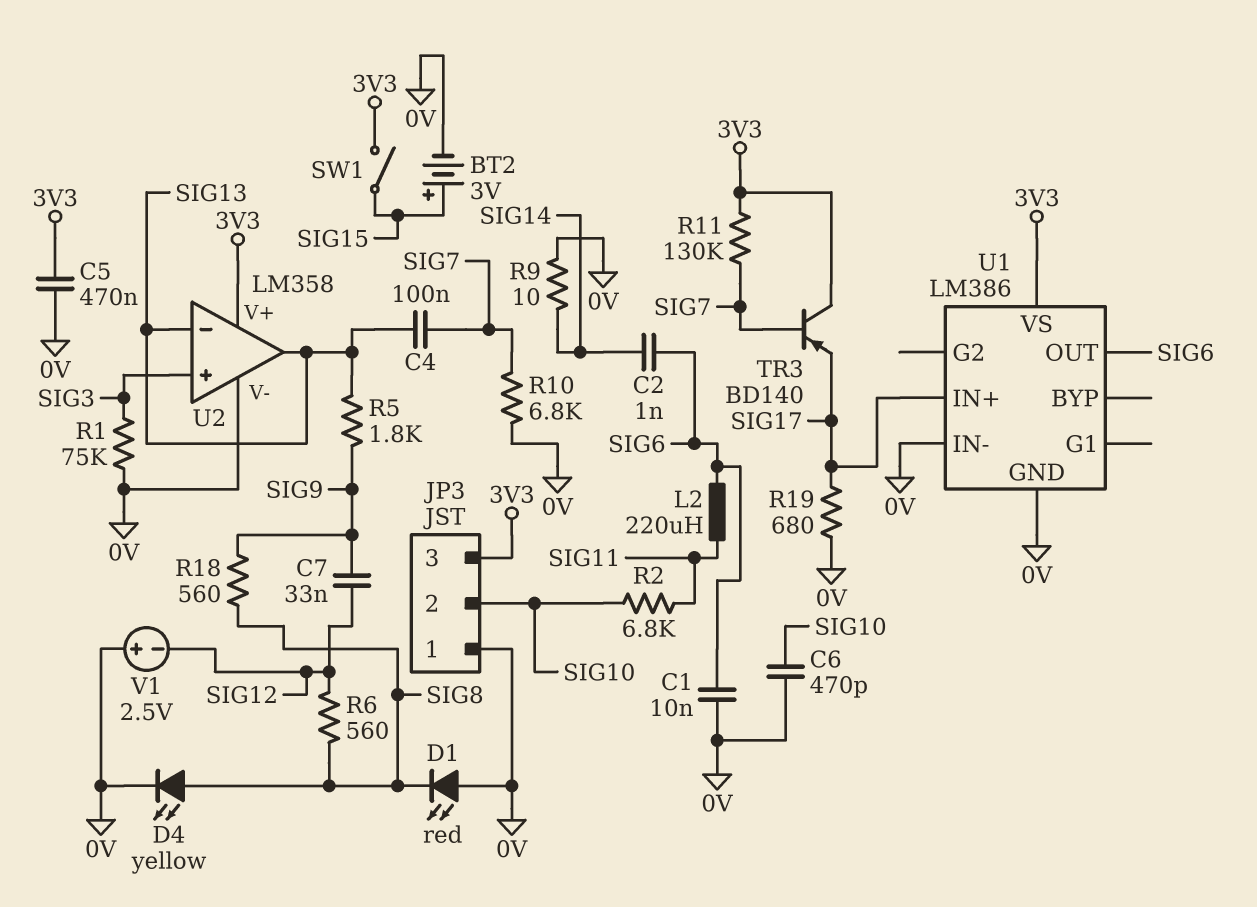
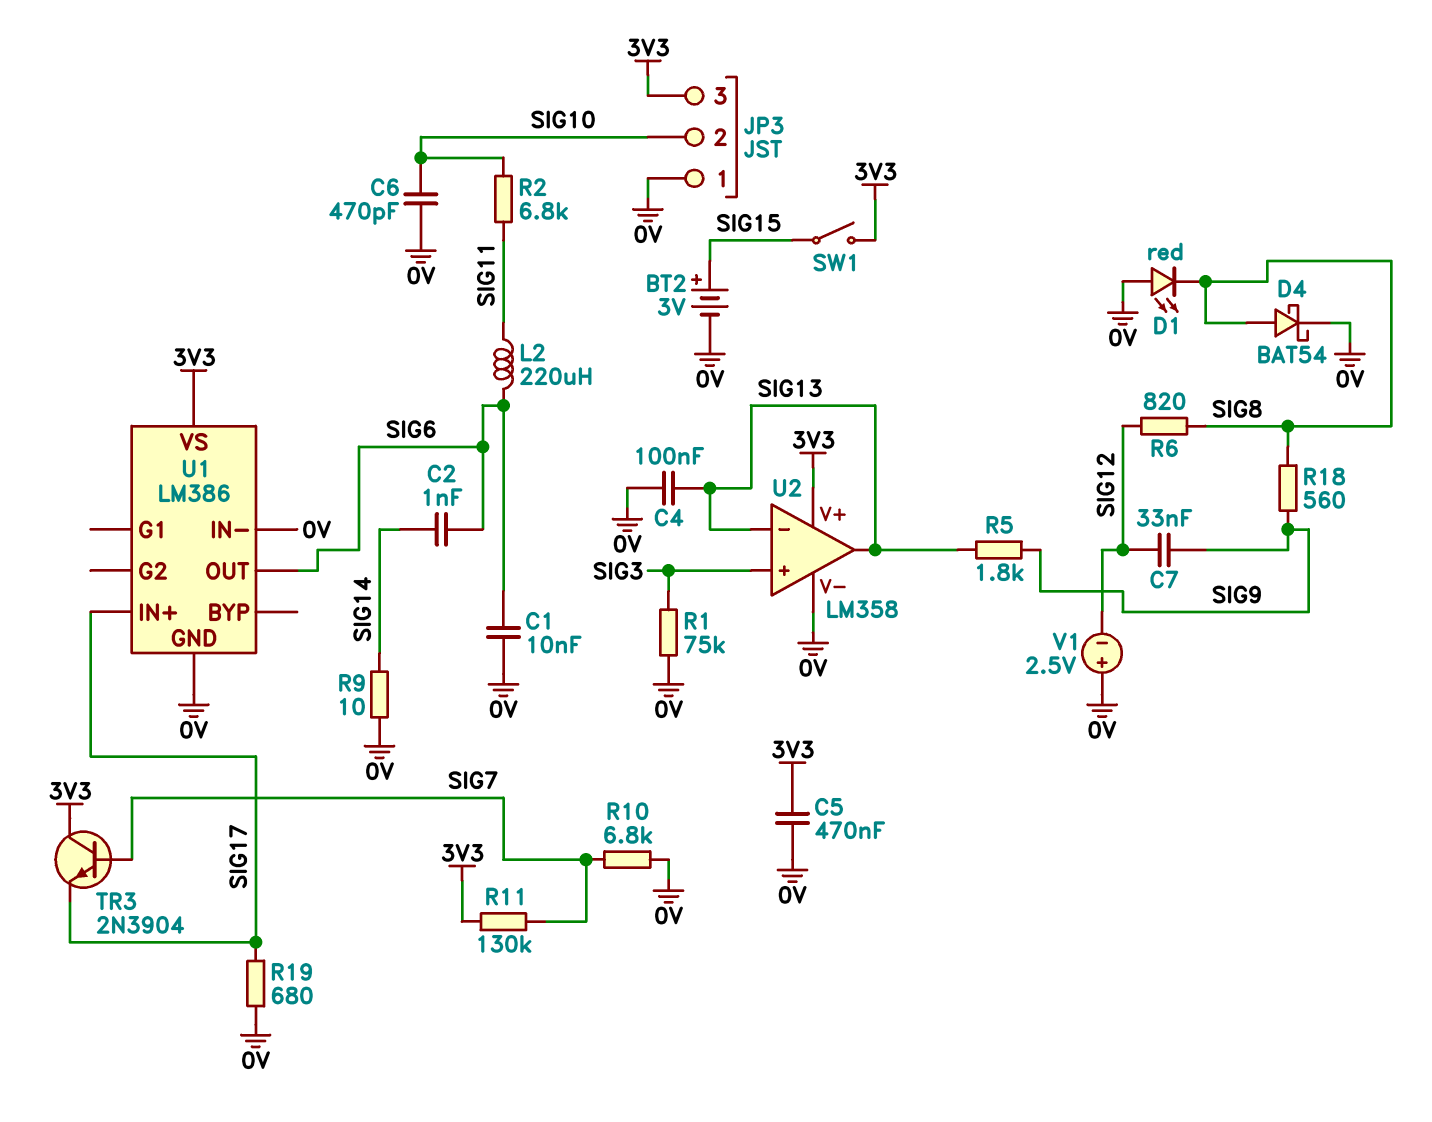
C4: 100nF (SIG7, SIG13) -> 100nF (0V, SIG13)
D4: LED yellow (A SIG8, K 0V) -> schottky BAT54 (A SIG8, K 0V)
R6: 560 (SIG8, SIG12) -> 820 (SIG8, SIG12)
TR3: PNP BD140 (B SIG7, C 3V3, E SIG17) -> NPN 2N3904 (B SIG7, C 3V3, E SIG17)

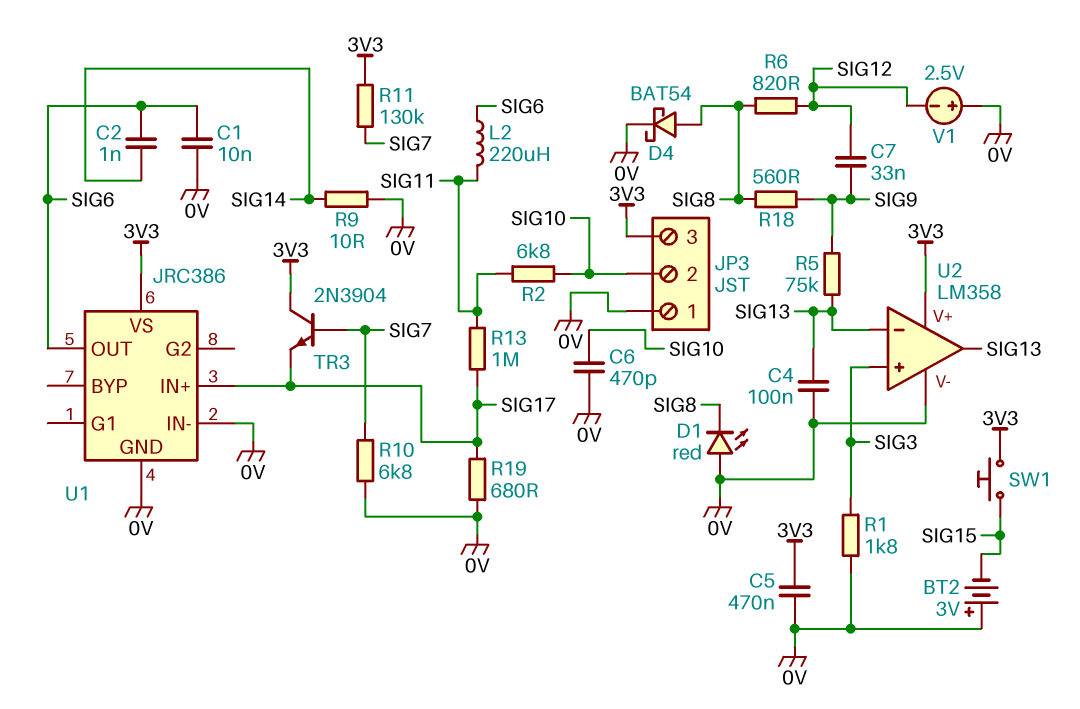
BT2: 3V (plus SIG15, minus 0V) -> 3V (plus 0V, minus SIG15)
R1: 75k (0V, SIG3) -> 1.8k (0V, SIG3)
R5: 1.8k (SIG9, SIG13) -> 75k (SIG9, SIG13)
R13: none -> 1M (SIG11, SIG17)
SW1: switch (3V3, SIG15) -> button (3V3, SIG15)
U1: LM386 -> JRC386

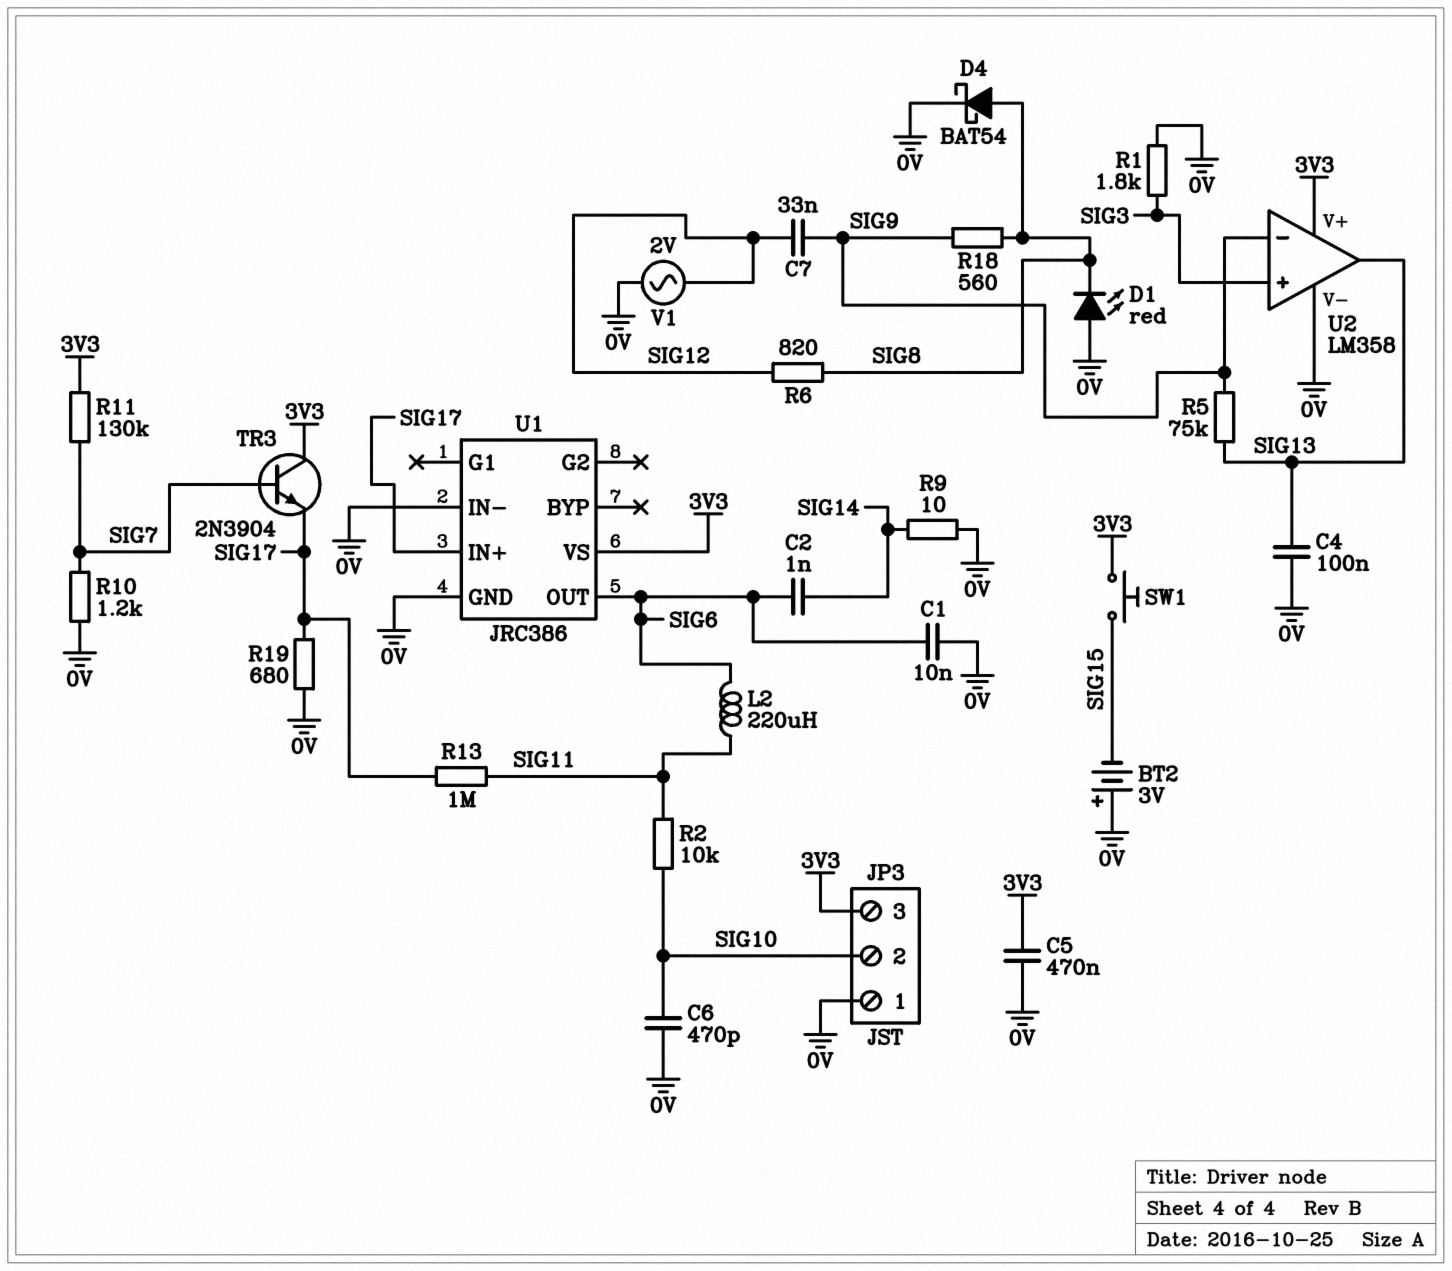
R2: 6.8k (SIG10, SIG11) -> 10k (SIG10, SIG11)
R10: 6.8k (0V, SIG7) -> 1.2k (0V, SIG7)
U2 pin in-: SIG13 -> SIG9
V1: 2.5V (plus 0V, minus SIG12) -> AC 2V (0V, SIG12)

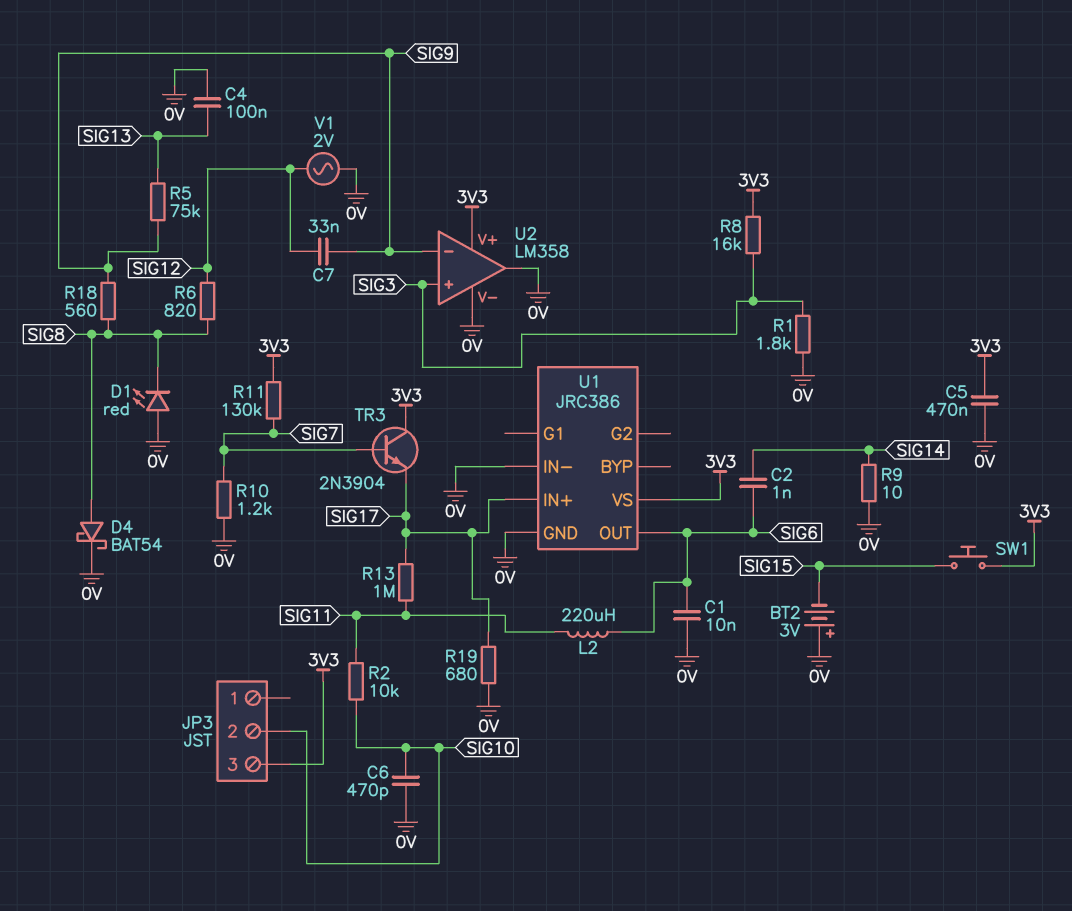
JP3 pin 1: 0V -> none
R8: none -> 16k (3V3, SIG3)
U2 pin out: SIG13 -> 0V

